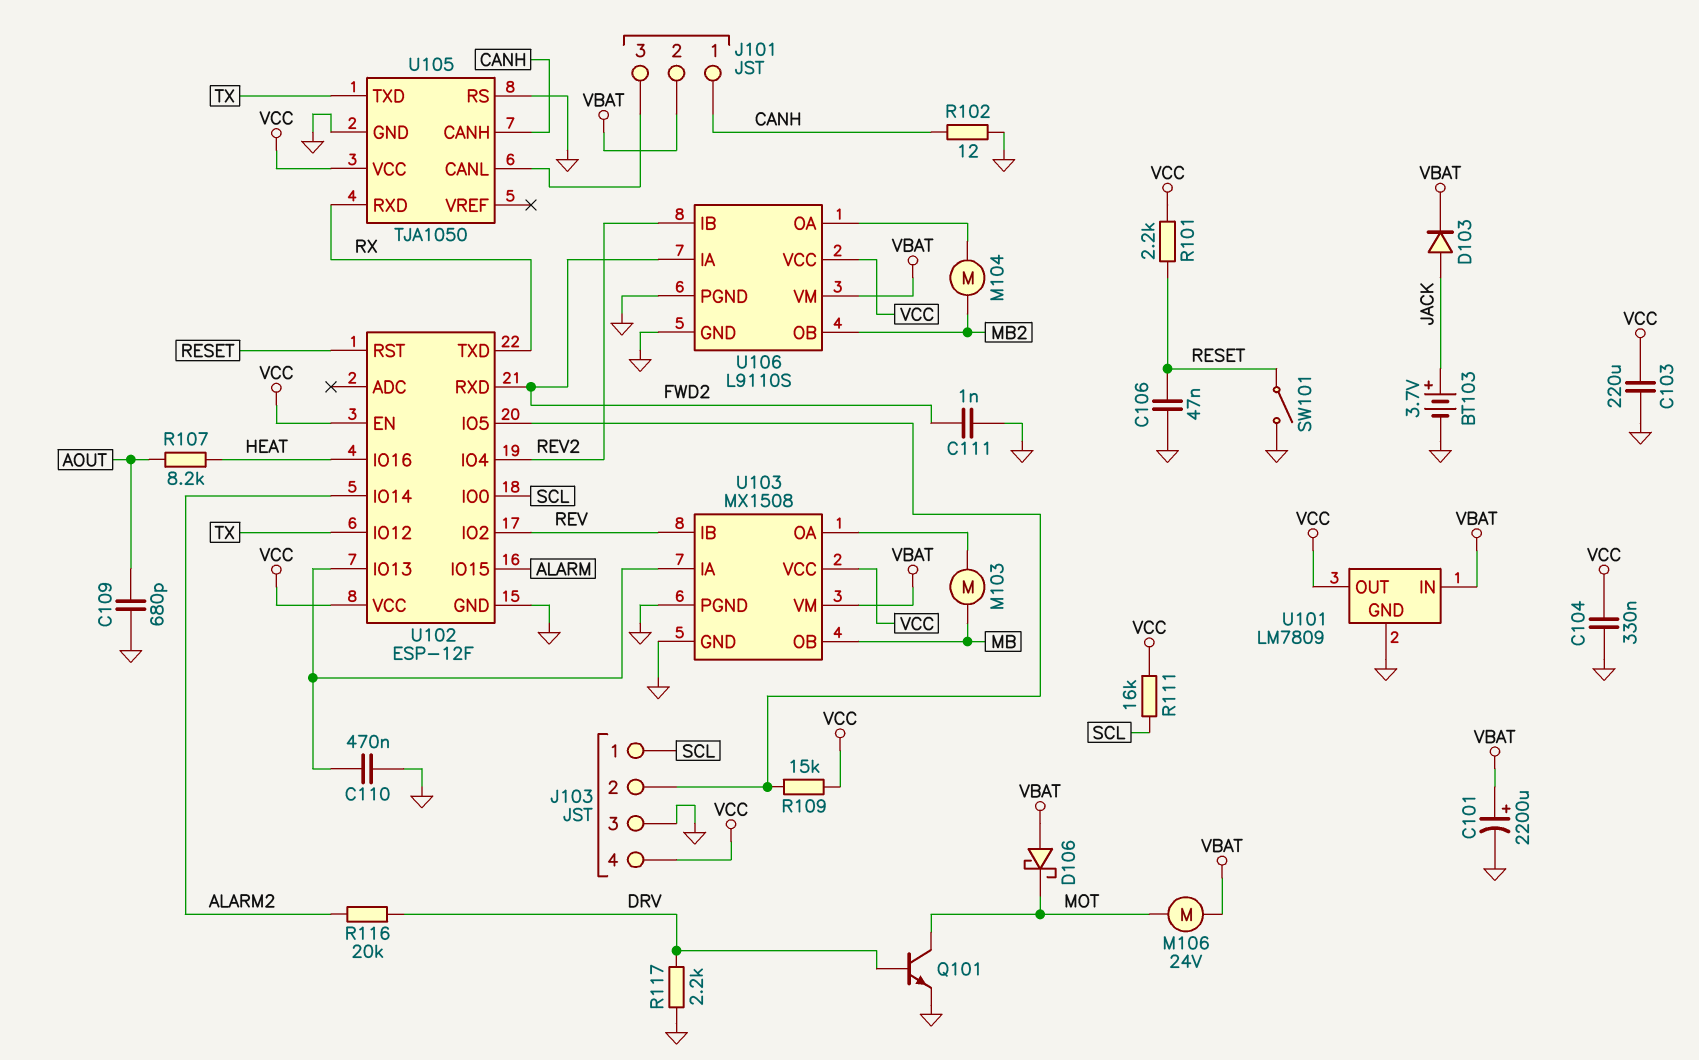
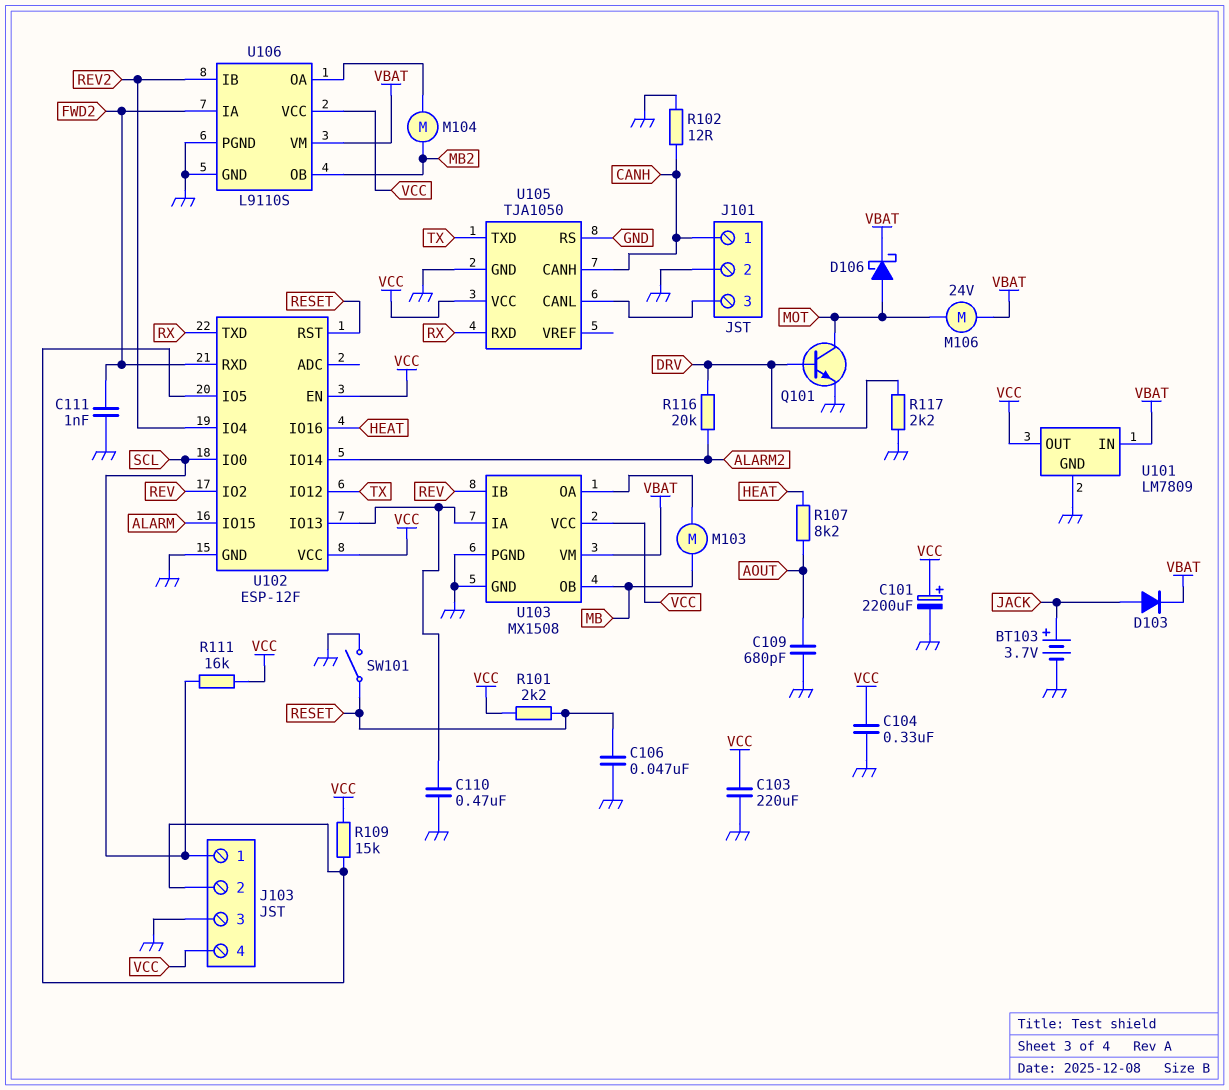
C101: 2200uF (plus VBAT, minus GND) -> 2200uF (plus VCC, minus GND)
D106: schottky (A VBAT, K MOT) -> schottky (A MOT, K VBAT)
J101 pin 2: VBAT -> GND

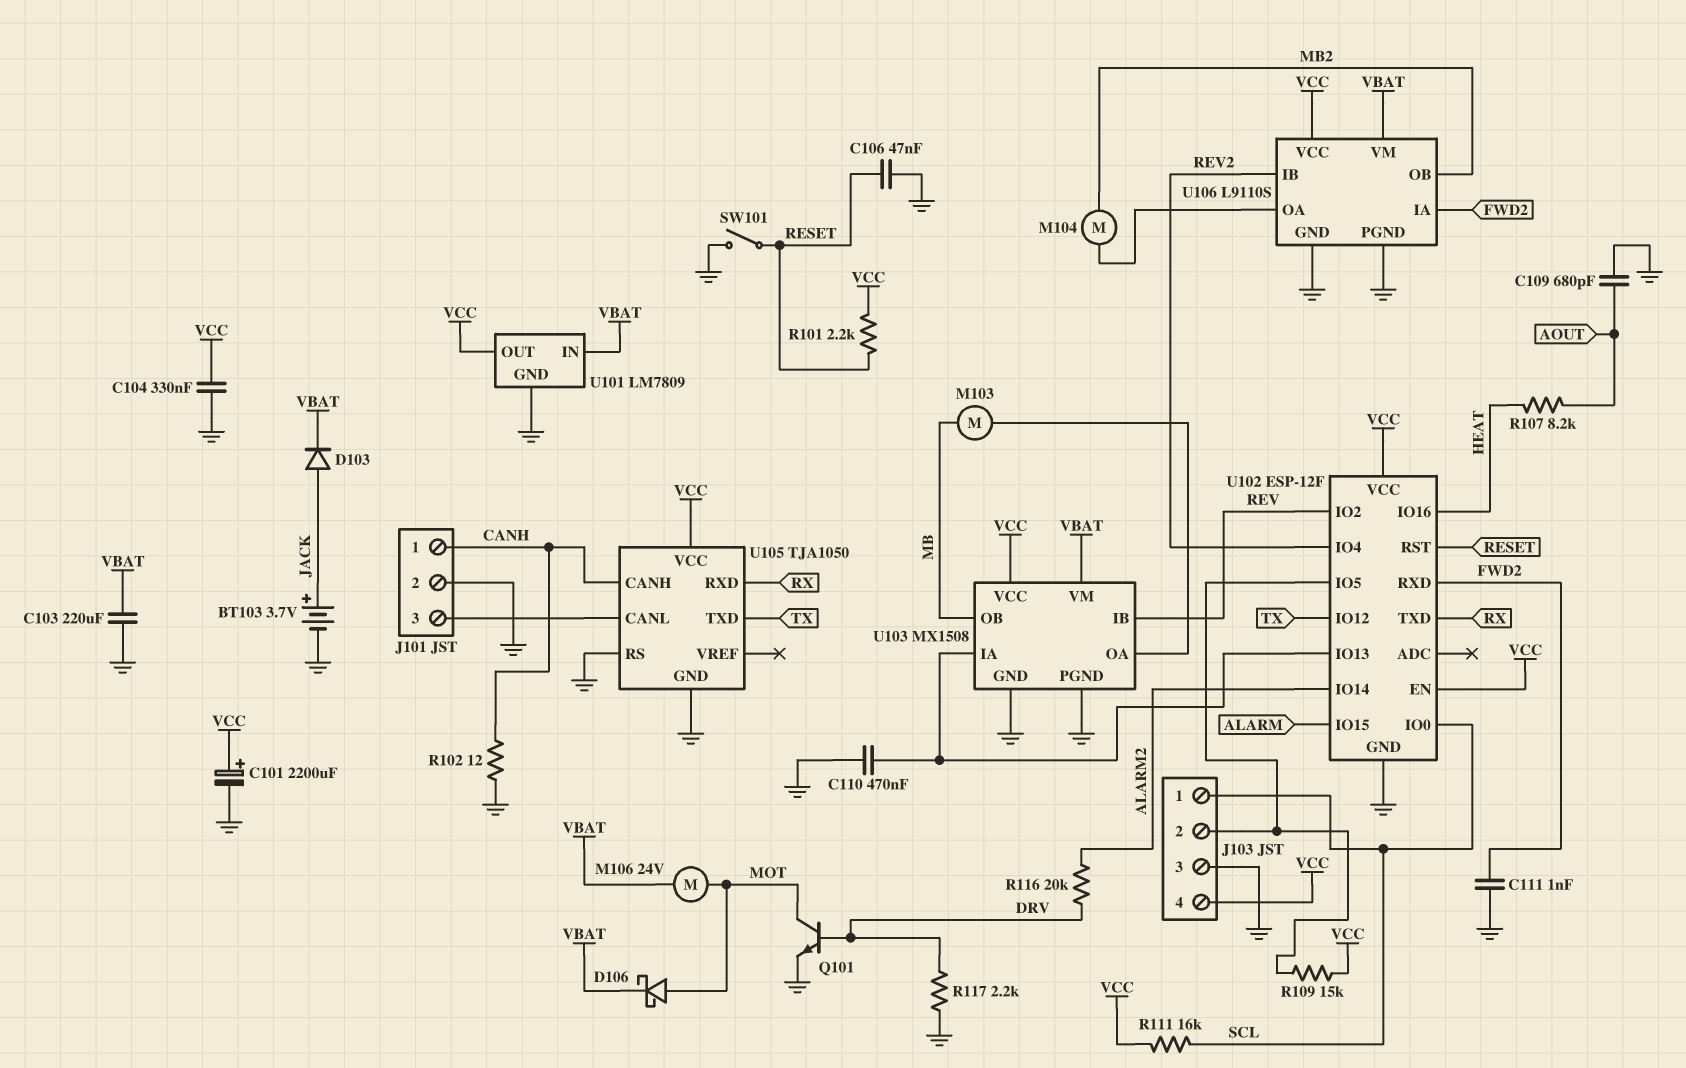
C103: 220uF (GND, VCC) -> 220uF (GND, VBAT)

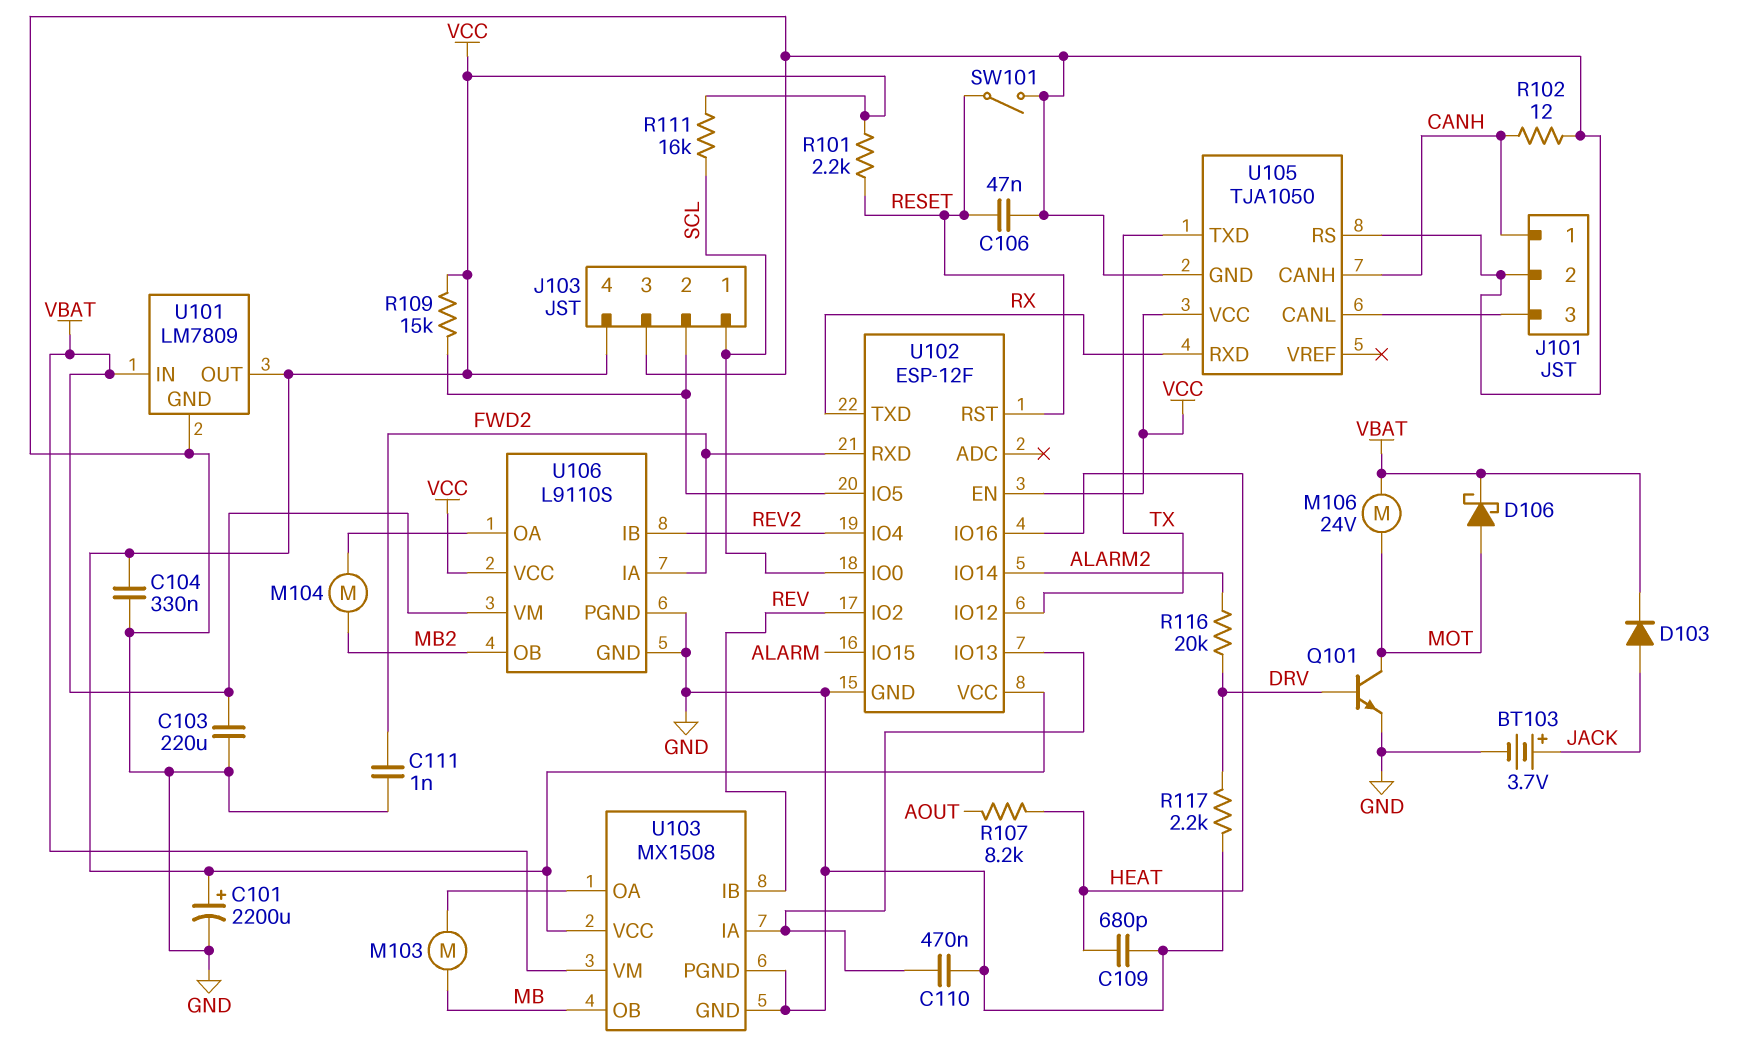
C109: 680pF (AOUT, GND) -> 680pF (GND, HEAT)

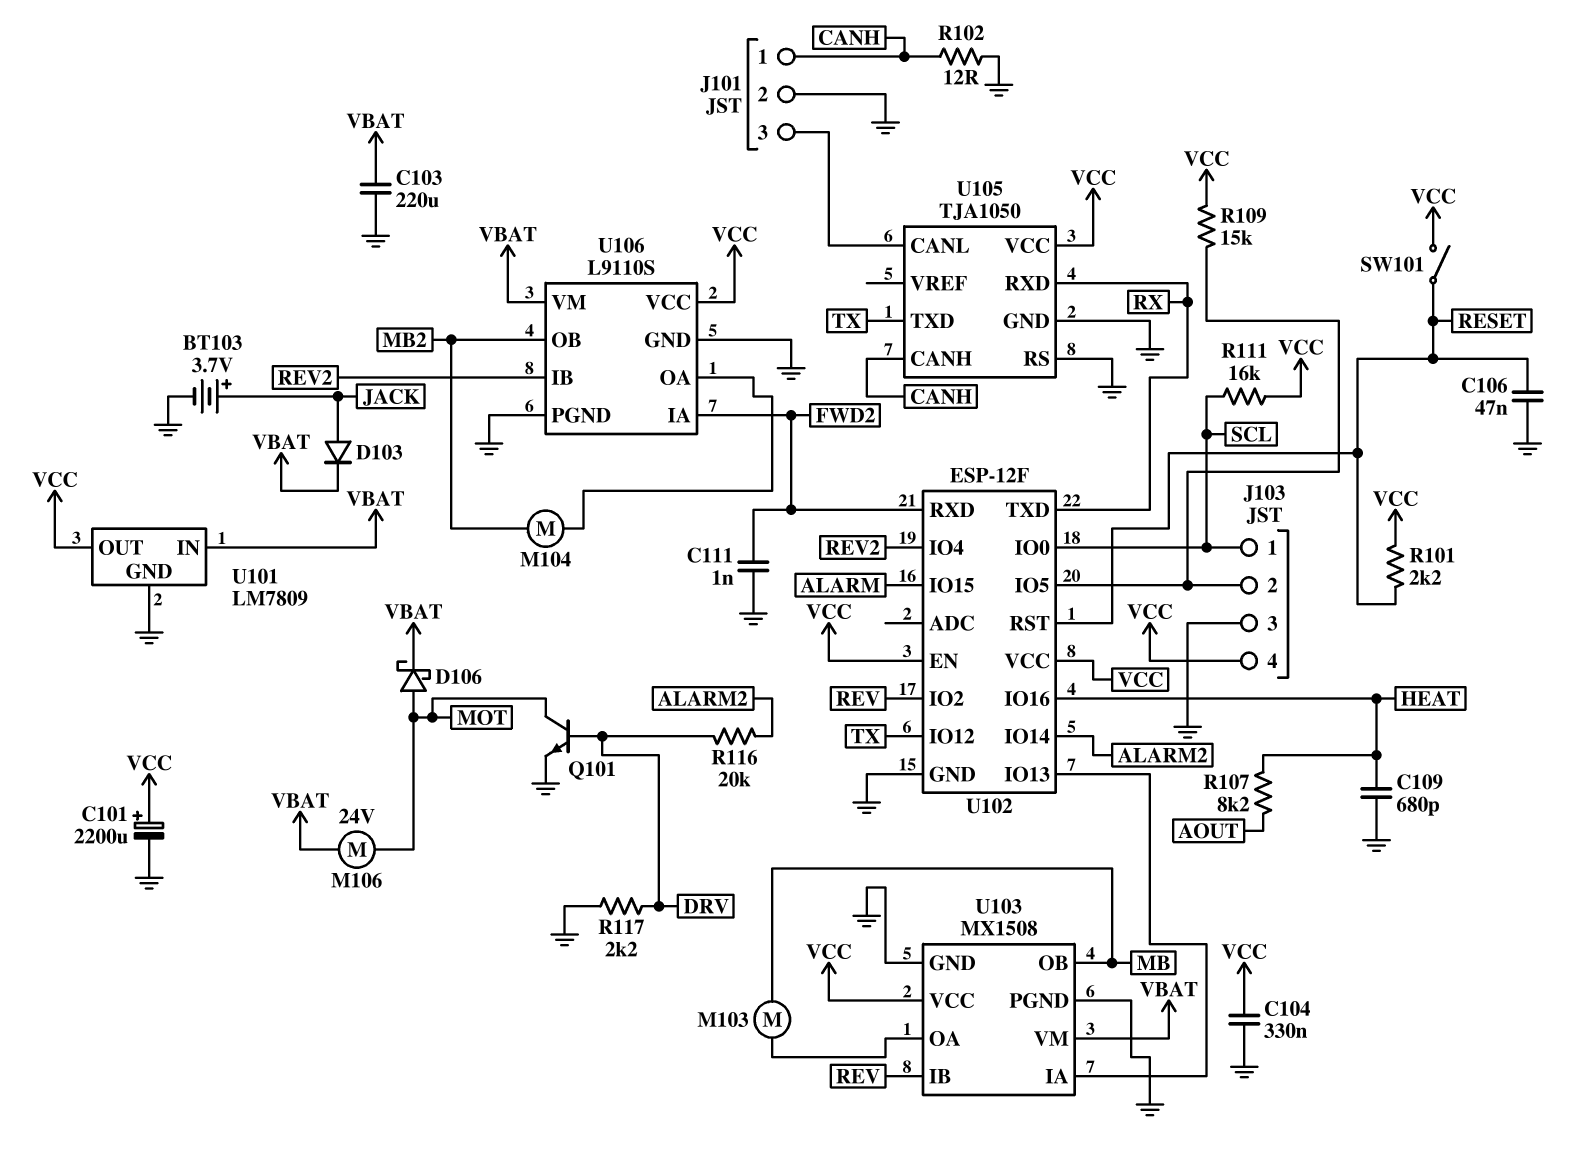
C110: 470nF (GND, U102/IO13) -> none
SW101: switch (GND, RESET) -> switch (RESET, VCC)

